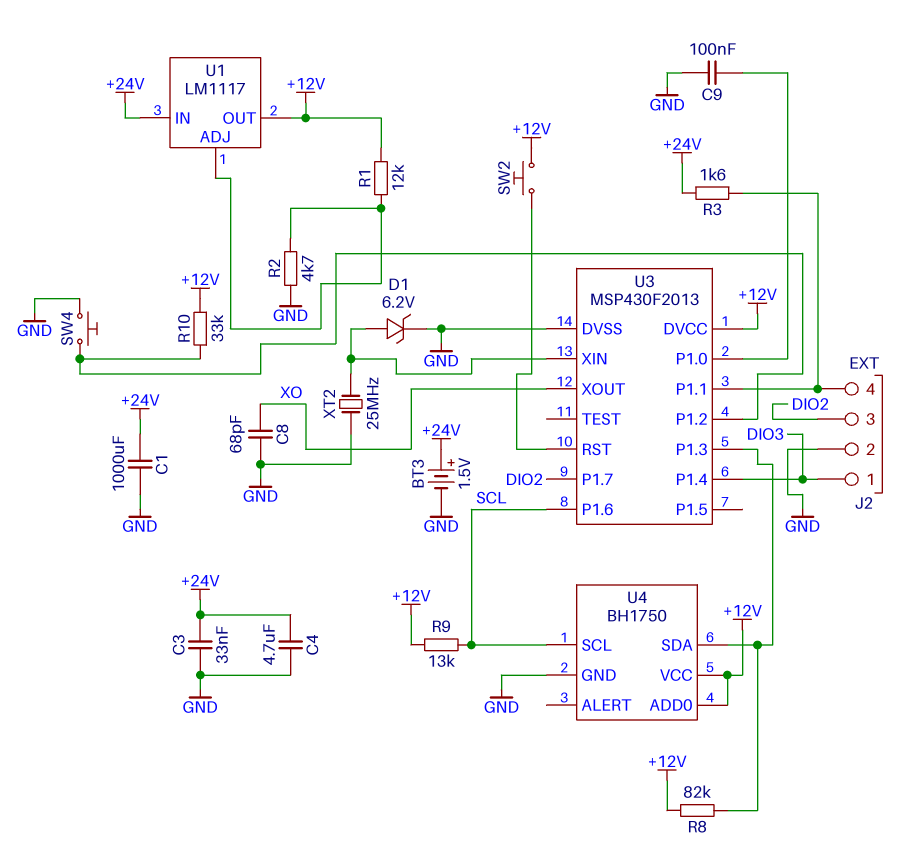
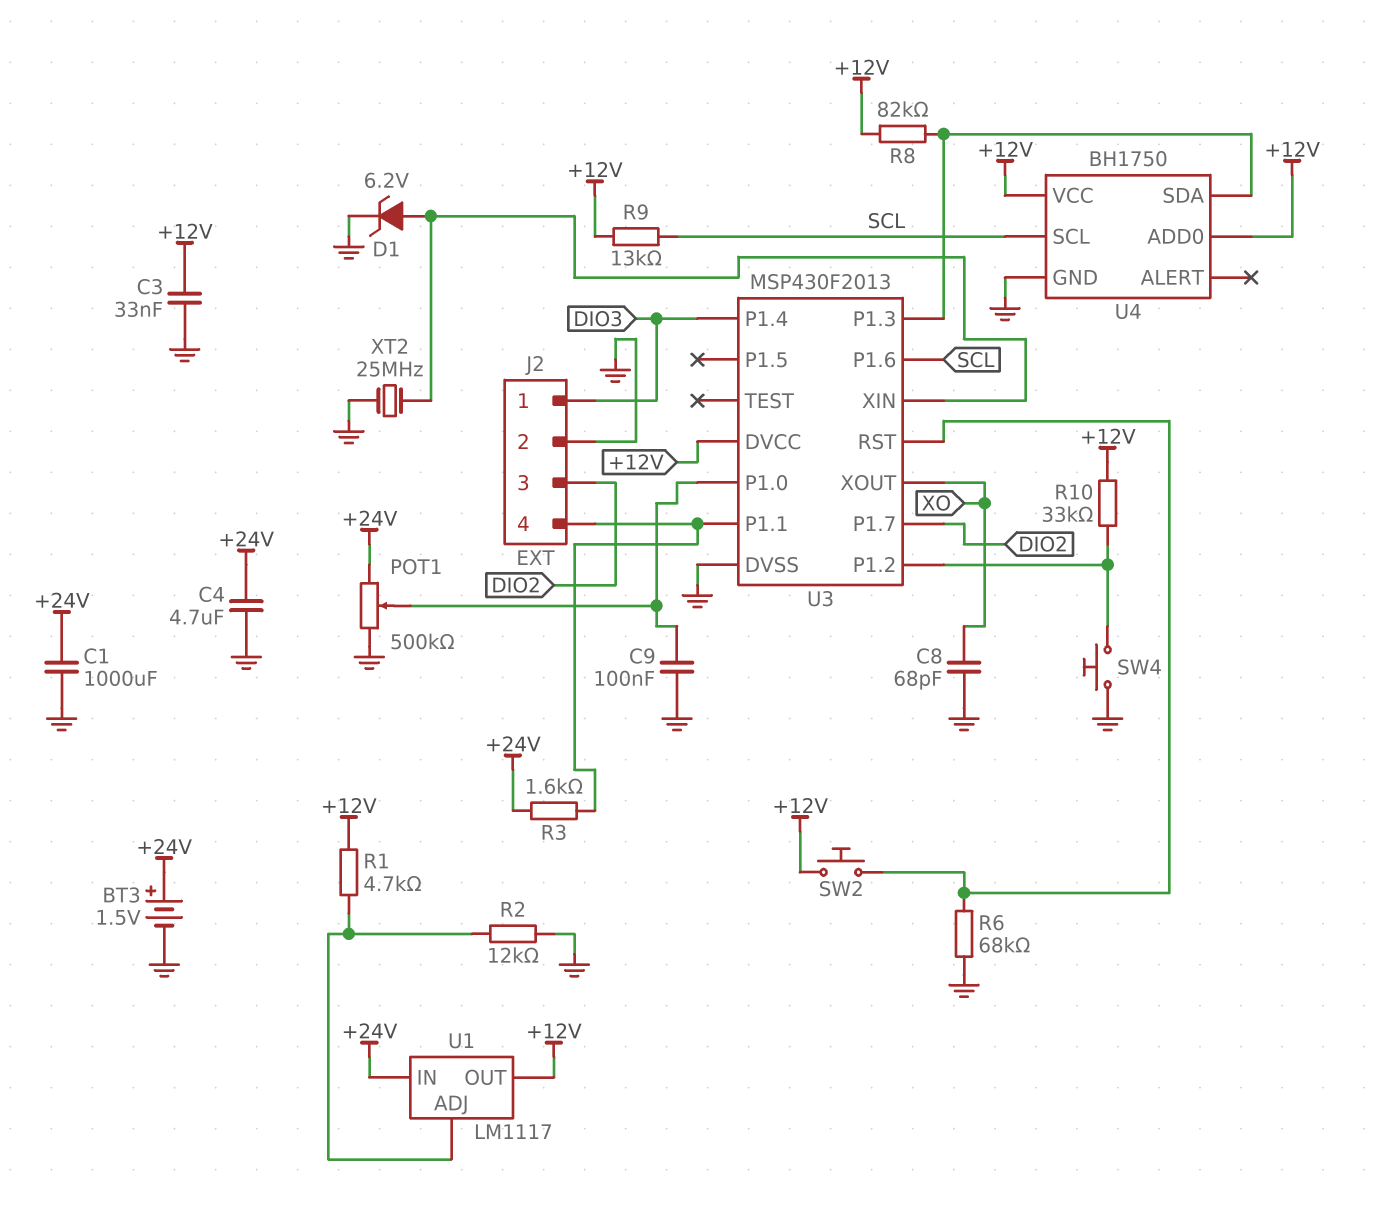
C3: 33nF (+24V, GND) -> 33nF (+12V, GND)
POT1: none -> 500k (+24V, GND, wiper U3/P1.0)
R1: 12k (+12V, U1/ADJ) -> 4.7k (+12V, U1/ADJ)
R2: 4.7k (GND, U1/ADJ) -> 12k (GND, U1/ADJ)
R6: none -> 68k (GND, U3/RST)

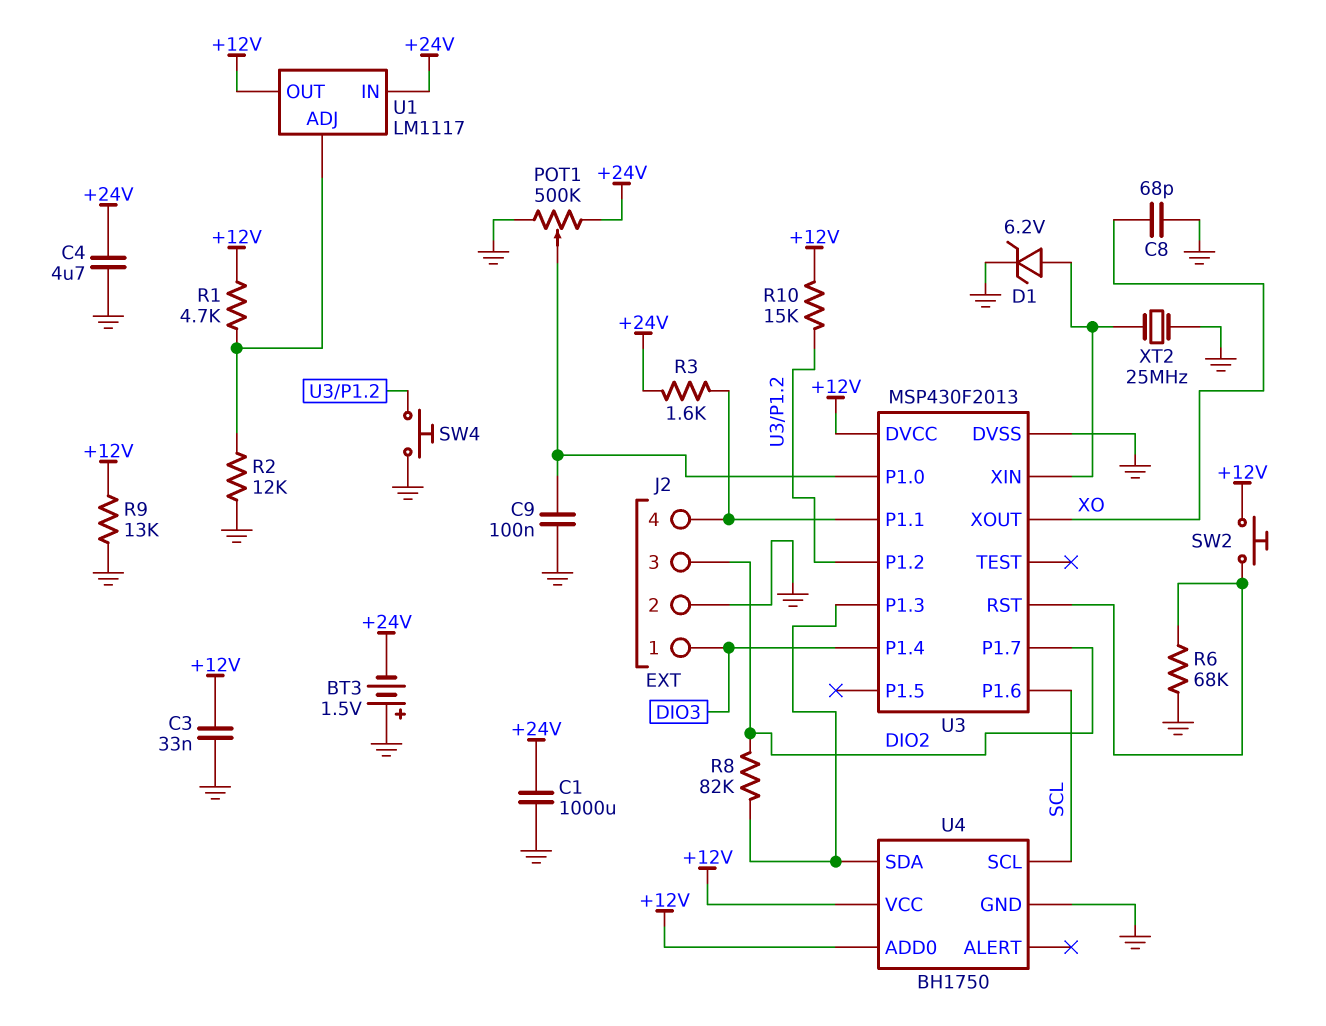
BT3: 1.5V (plus +24V, minus GND) -> 1.5V (plus GND, minus +24V)
R8: 82k (+12V, U3/P1.3) -> 82k (DIO2, U3/P1.3)
R9: 13k (+12V, SCL) -> 13k (+12V, GND)
R10: 33k (+12V, U3/P1.2) -> 15k (+12V, U3/P1.2)

